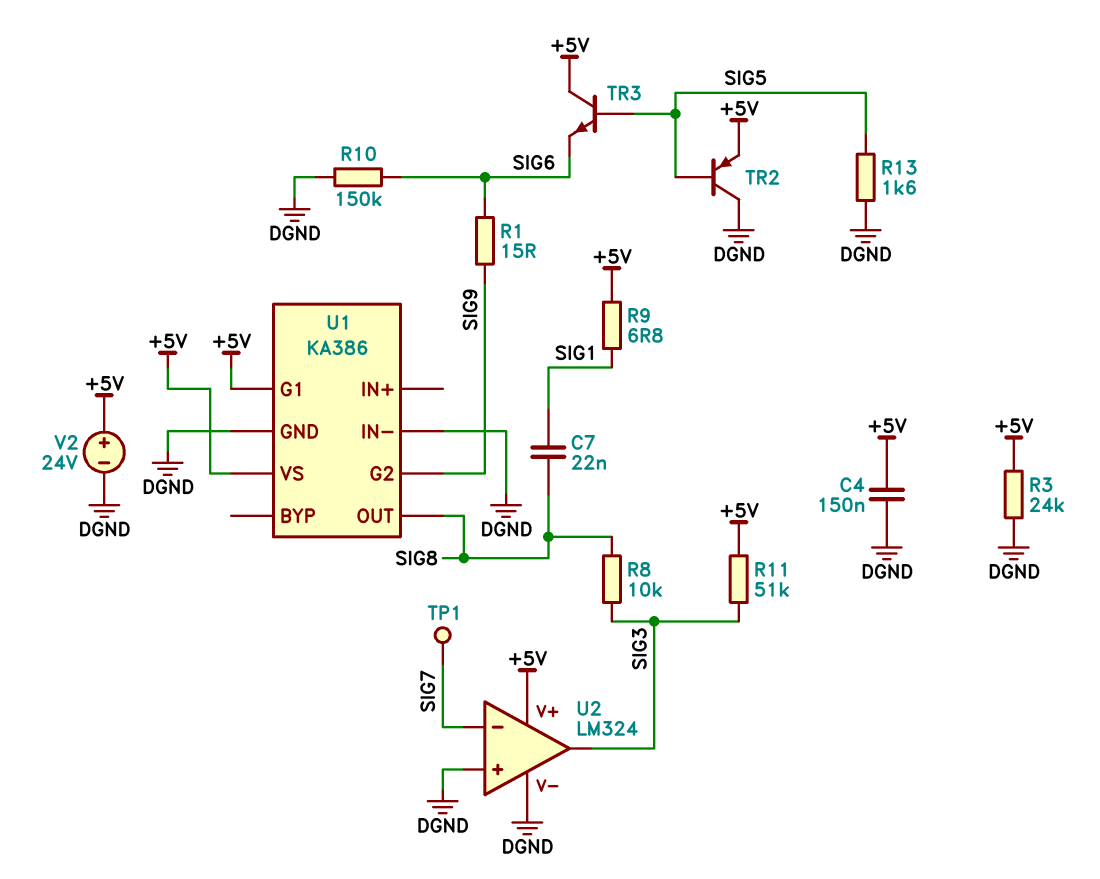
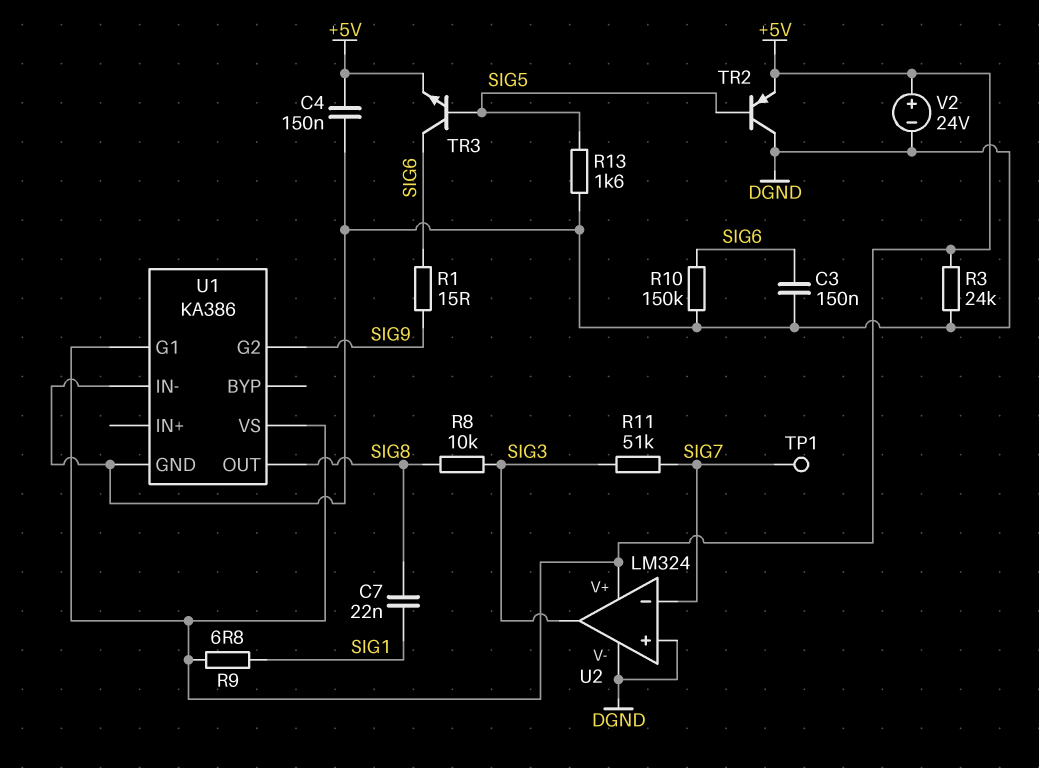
C3: none -> 150nF (DGND, SIG6)
R11: 51k (+5V, SIG3) -> 51k (SIG3, SIG7)
TR3: NPN (B SIG5, C +5V, E SIG6) -> NPN (B SIG5, C SIG6, E +5V)

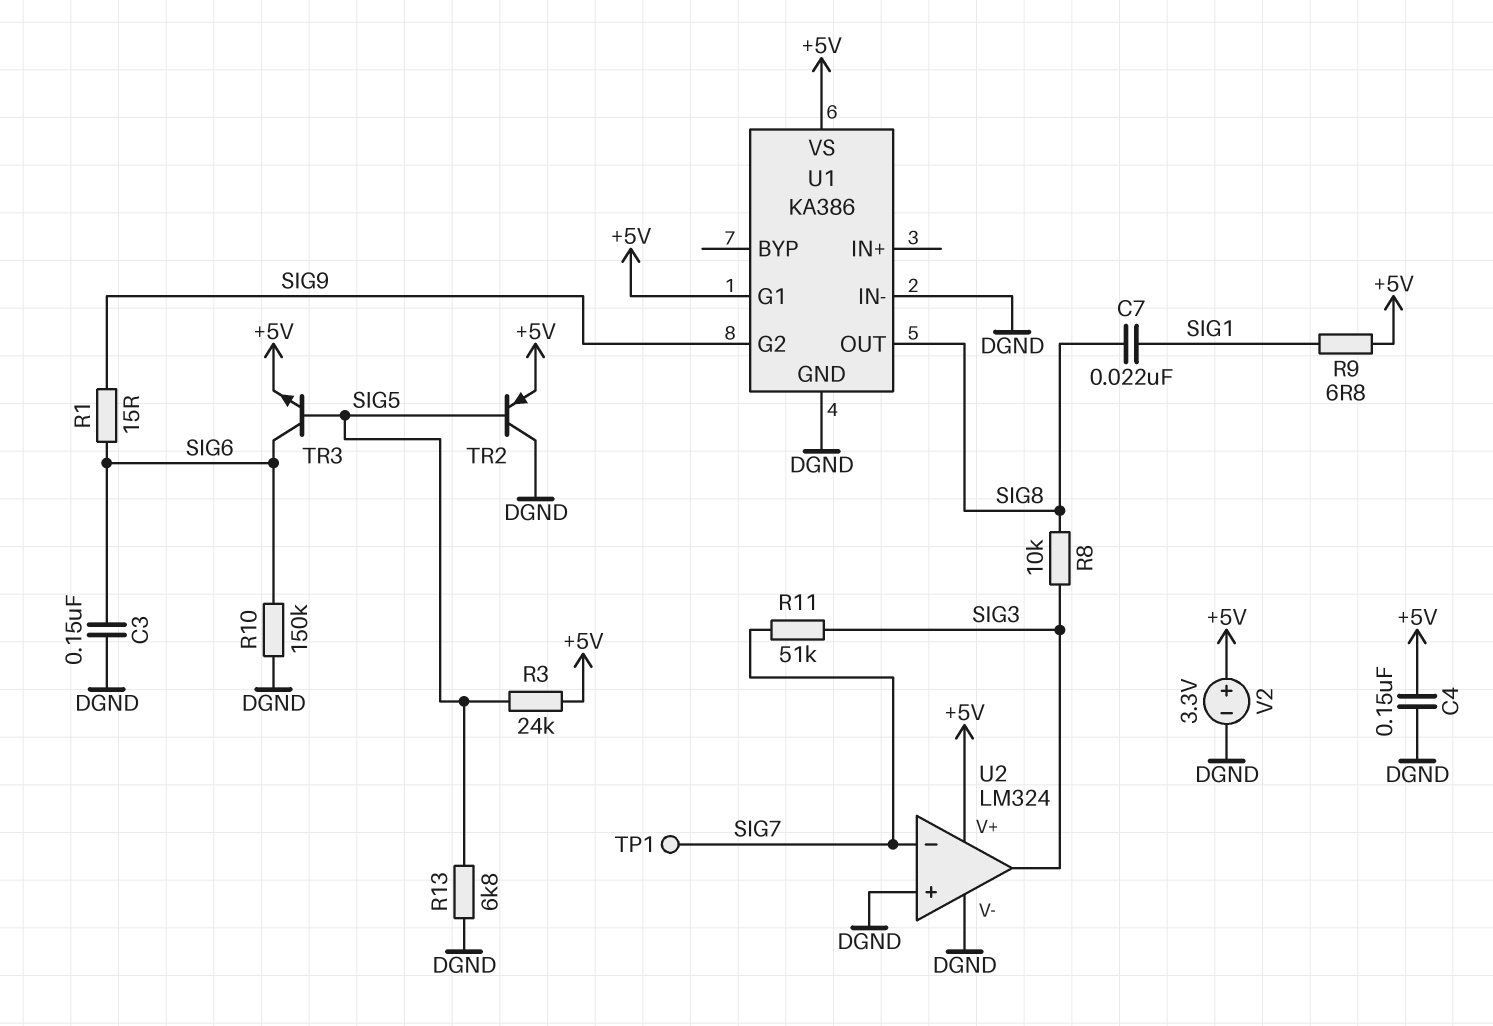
R3: 24k (+5V, DGND) -> 24k (+5V, SIG5)
R13: 1.6k (DGND, SIG5) -> 6.8k (DGND, SIG5)
V2: 24V (plus +5V, minus DGND) -> 3.3V (plus +5V, minus DGND)

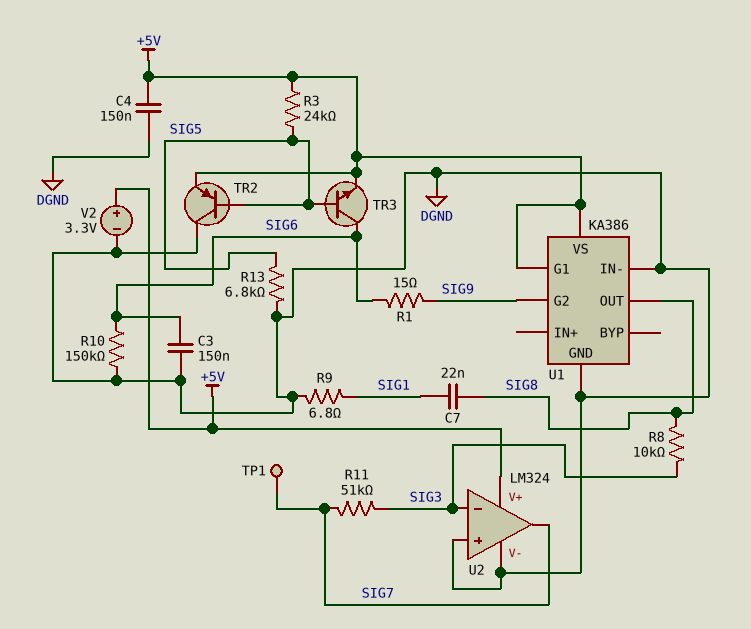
R9: 6.8 (+5V, SIG1) -> 6.8 (DGND, SIG1)
U2 pin in-: SIG7 -> SIG3
U2 pin out: SIG3 -> SIG7

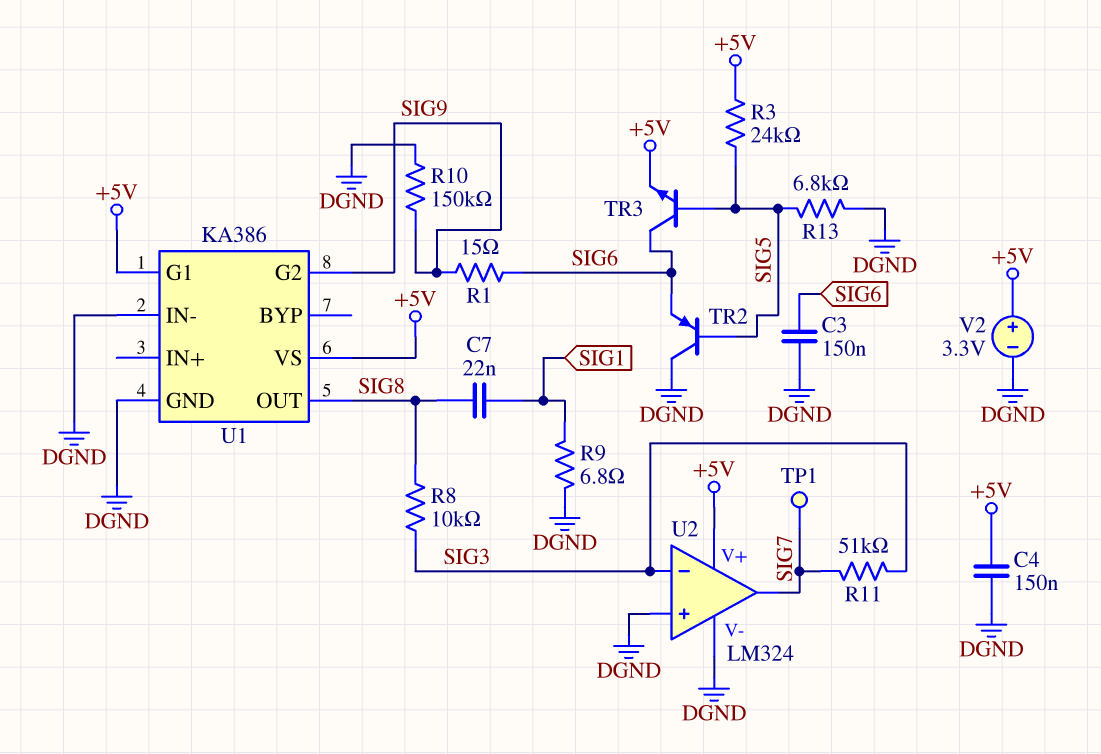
R10: 150k (DGND, SIG6) -> 150k (DGND, SIG9)
TR2: PNP (B SIG5, C DGND, E +5V) -> PNP (B SIG5, C DGND, E SIG6)

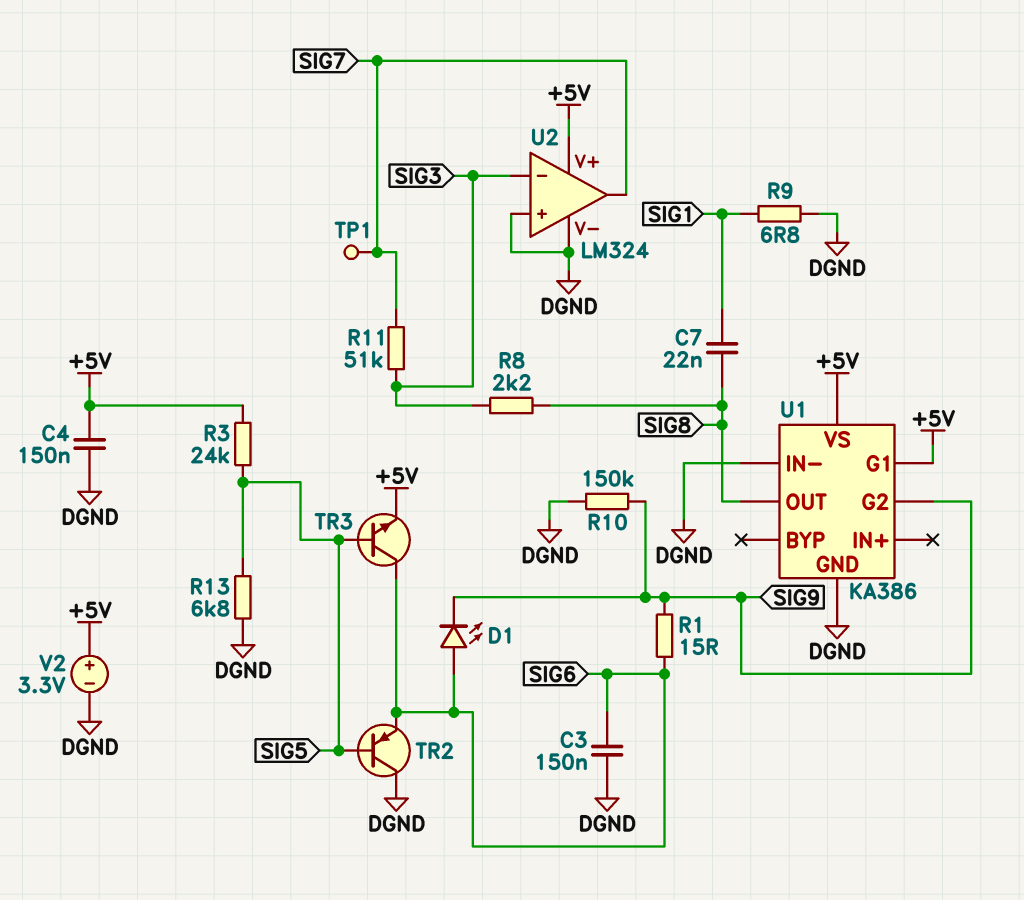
D1: none -> LED (A SIG6, K SIG9)
R8: 10k (SIG3, SIG8) -> 2.2k (SIG3, SIG8)

